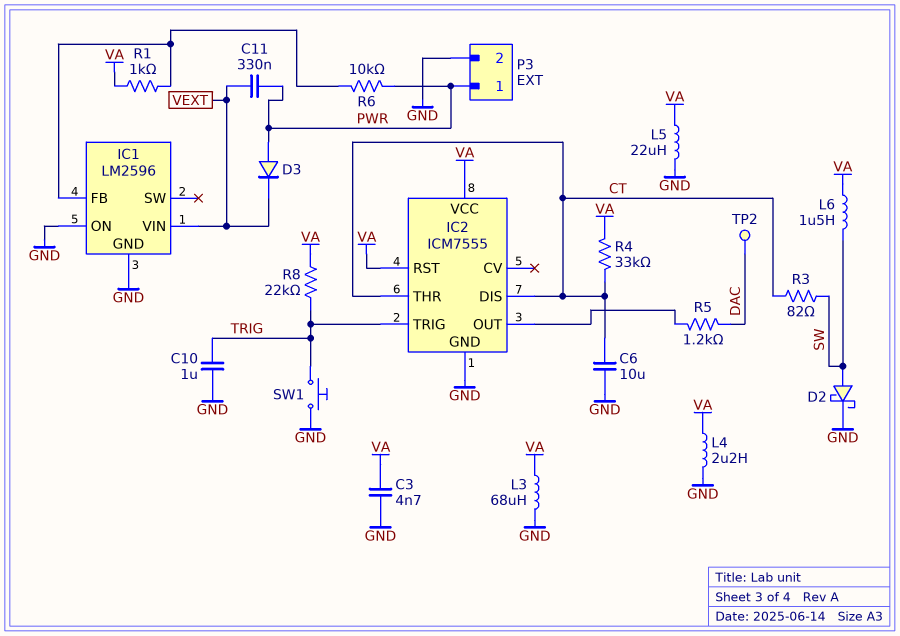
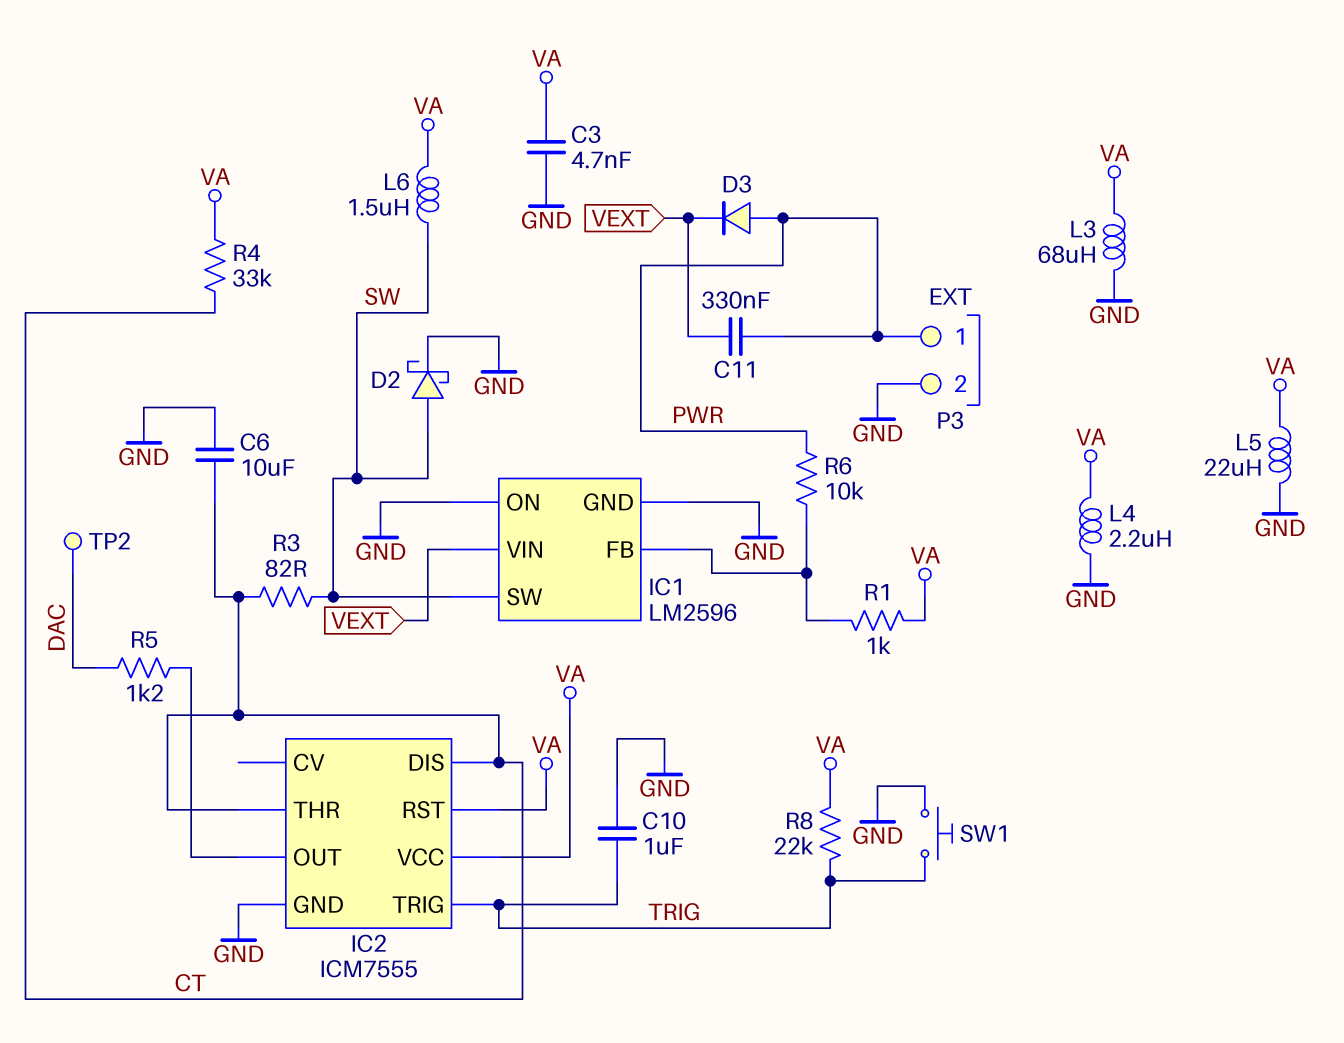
IC1 pin SW: none -> SW

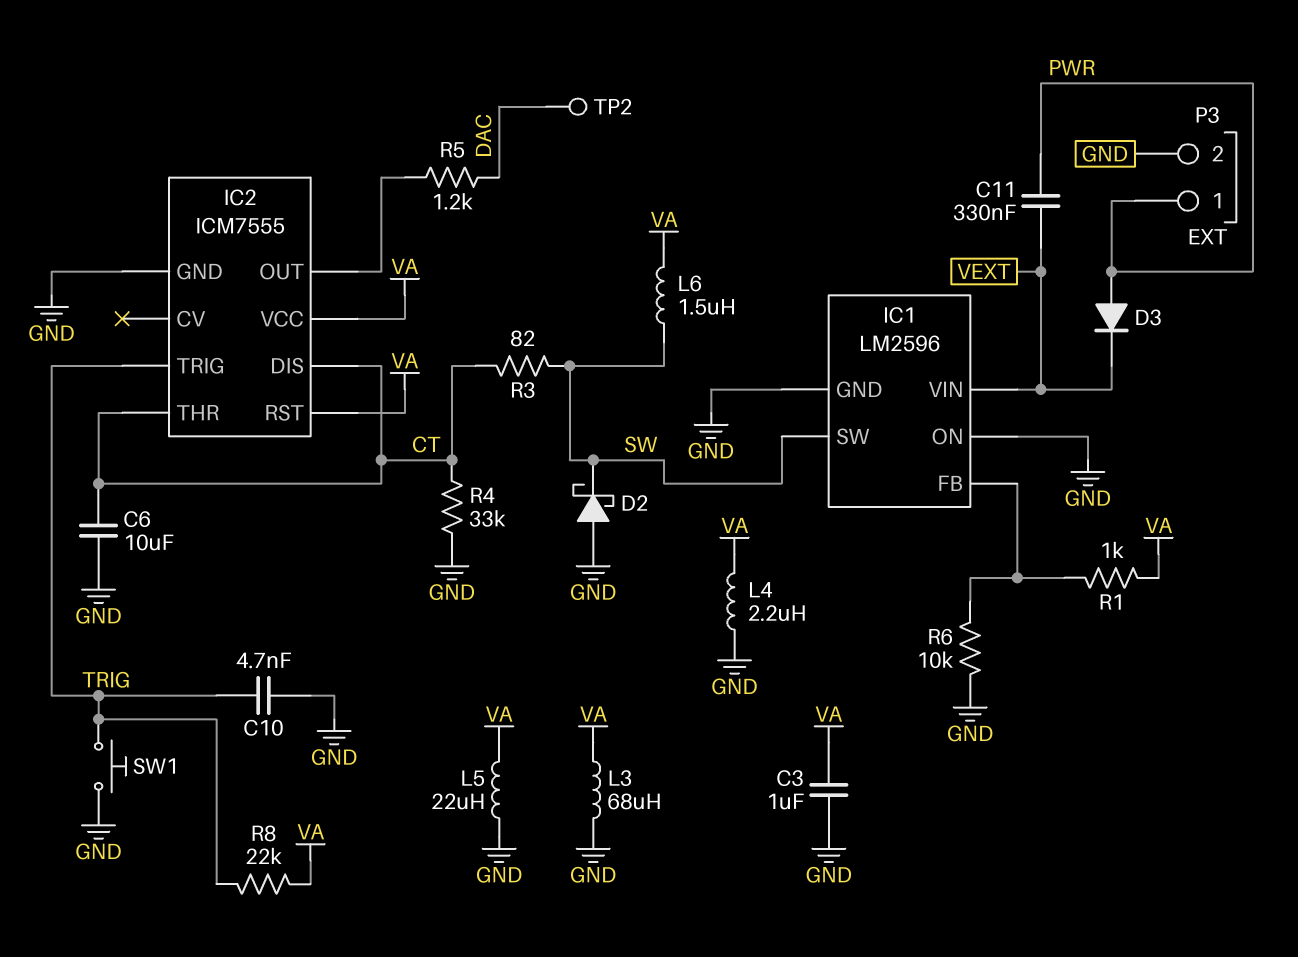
C3: 4.7nF (GND, VA) -> 1uF (GND, VA)
C10: 1uF (GND, TRIG) -> 4.7nF (GND, TRIG)
D2: schottky (A SW, K GND) -> schottky (A GND, K SW)
R4: 33k (CT, VA) -> 33k (CT, GND)
R6: 10k (IC1/FB, PWR) -> 10k (GND, IC1/FB)

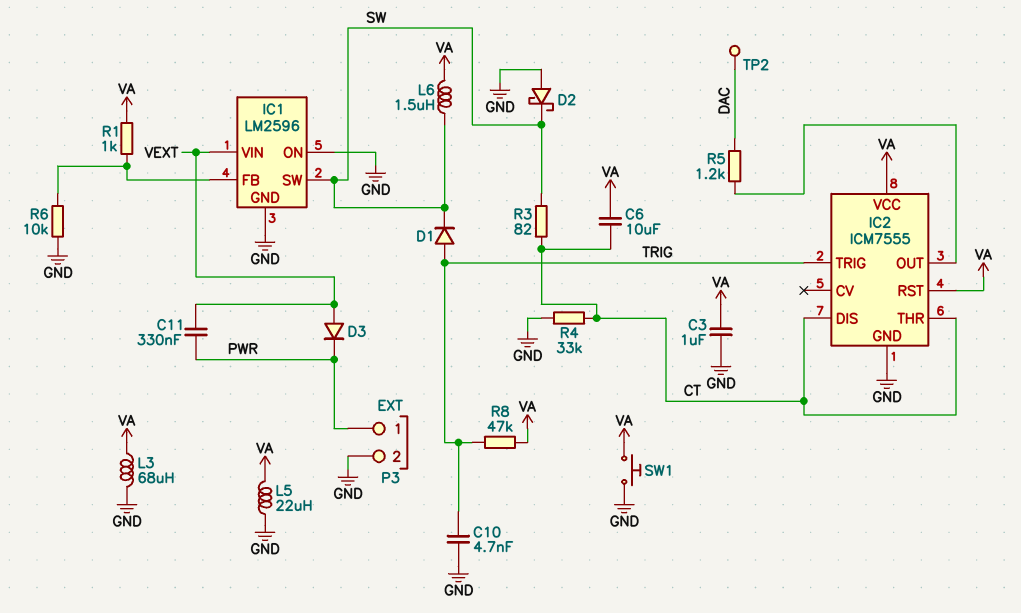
C6: 10uF (CT, GND) -> 10uF (CT, VA)
D1: none -> diode (A TRIG, K SW)
D3: diode (A PWR, K VEXT) -> diode (A VEXT, K PWR)
L4: 2.2uH (GND, VA) -> none
R8: 22k (TRIG, VA) -> 47k (TRIG, VA)
SW1: button (GND, TRIG) -> button (GND, VA)

